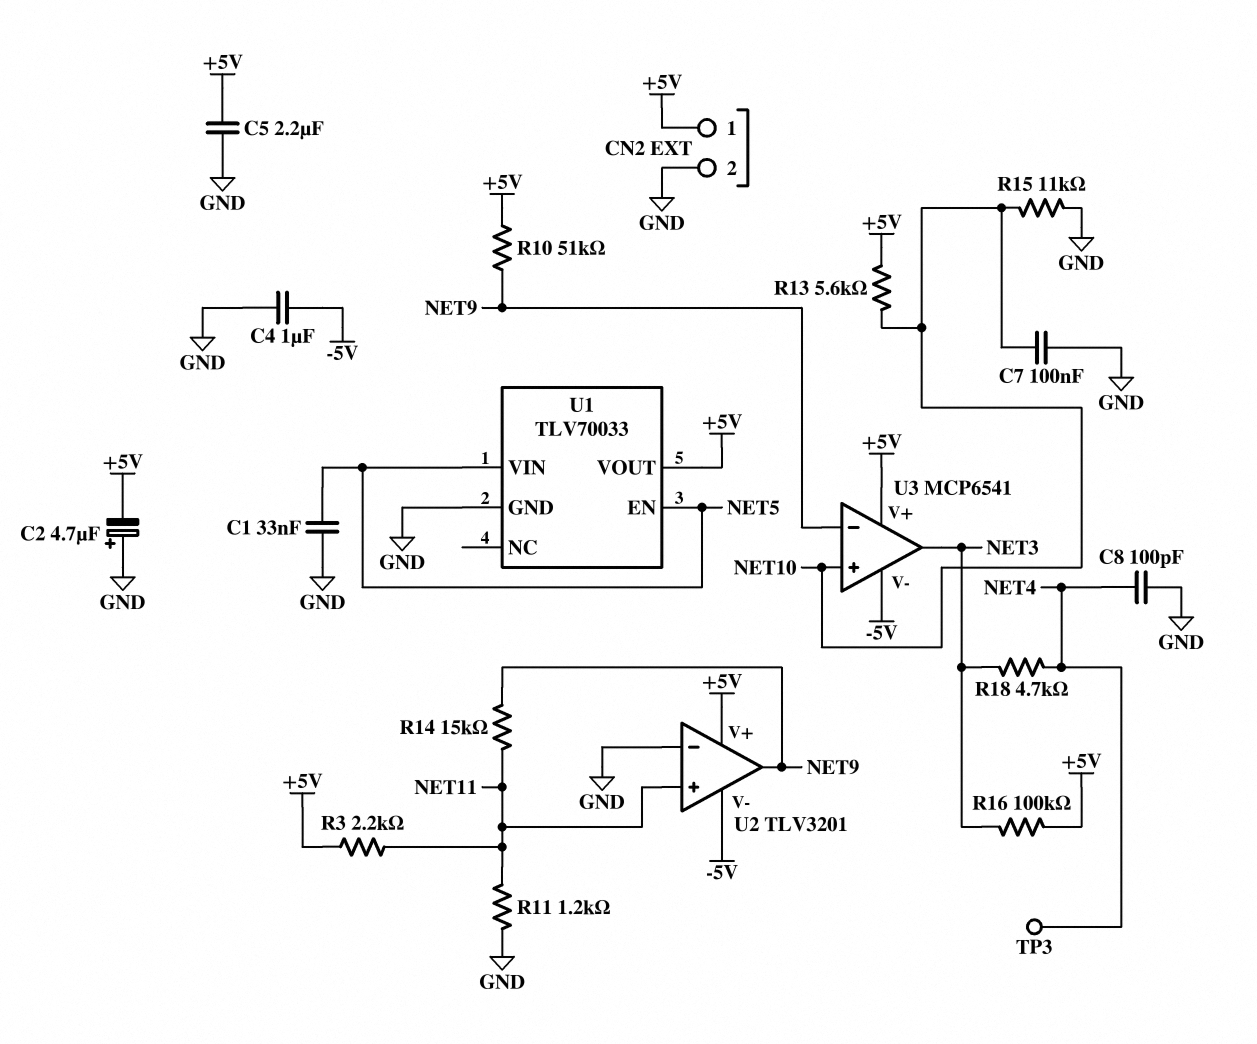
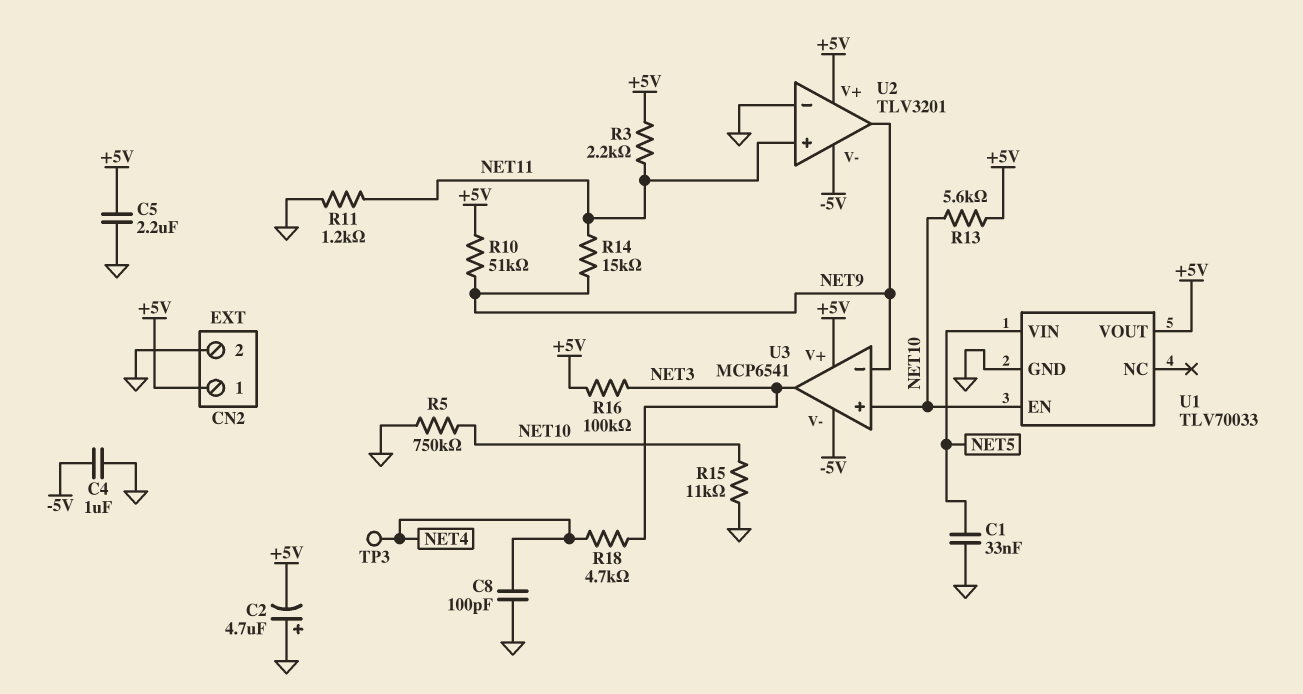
C7: 100nF (GND, NET10) -> none
R5: none -> 750k (GND, NET10)
U1 pin EN: NET5 -> NET10

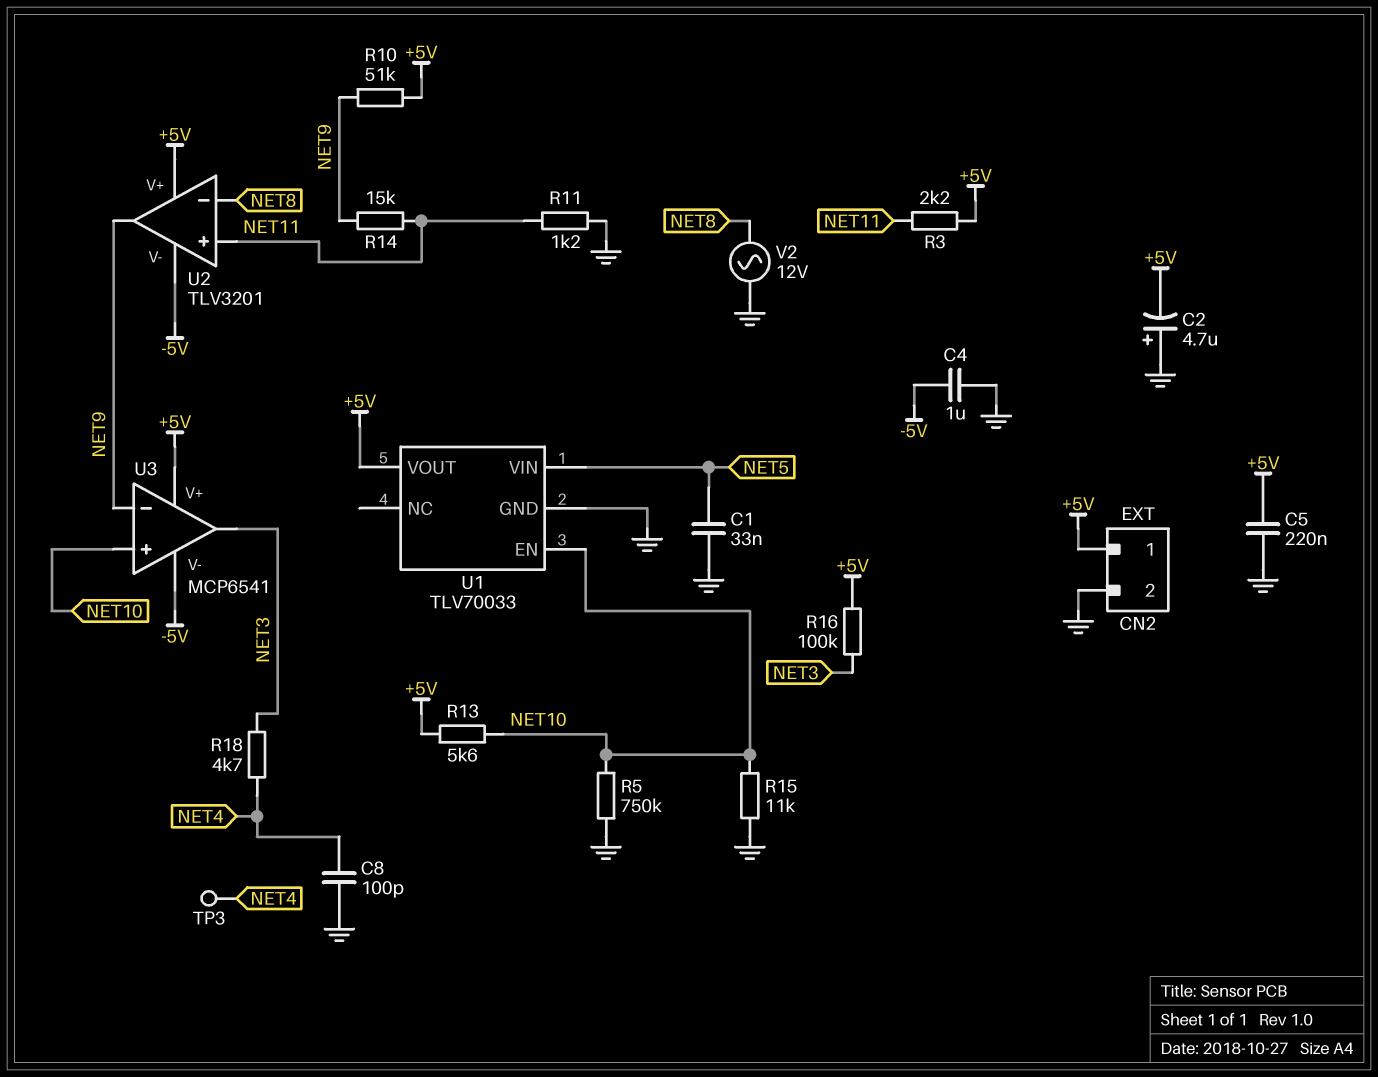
C5: 2.2uF (+5V, GND) -> 220nF (+5V, GND)
U2 pin in-: GND -> NET8
V2: none -> AC 12V (GND, NET8)

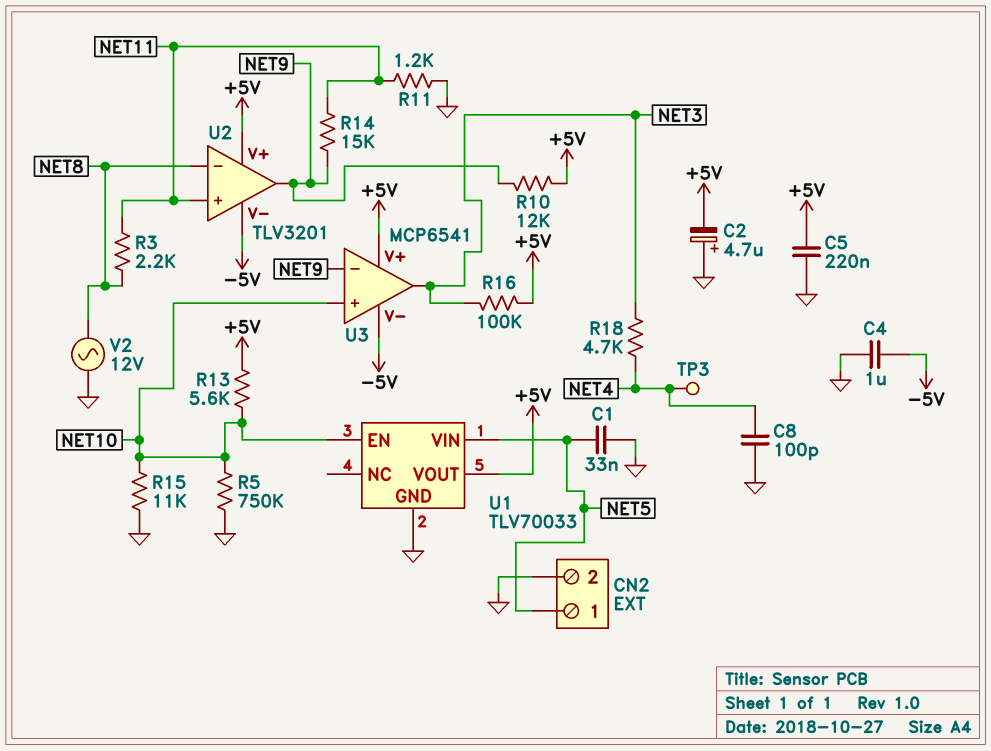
CN2 pin 1: +5V -> NET5
R3: 2.2k (+5V, NET11) -> 2.2k (NET8, NET11)
R10: 51k (+5V, NET9) -> 12k (+5V, NET9)

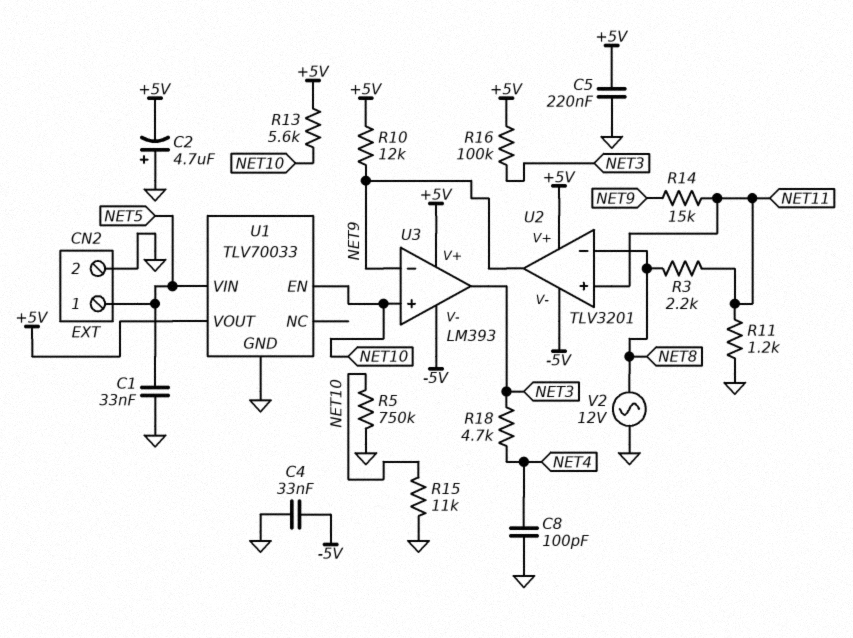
C4: 1uF (-5V, GND) -> 33nF (-5V, GND)
TP3: test point (NET4) -> none
U3: MCP6541 -> LM393

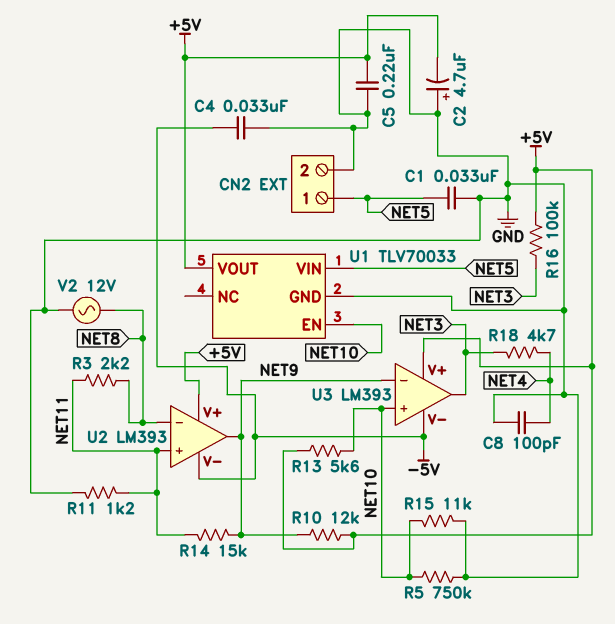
U2: TLV3201 -> LM393

